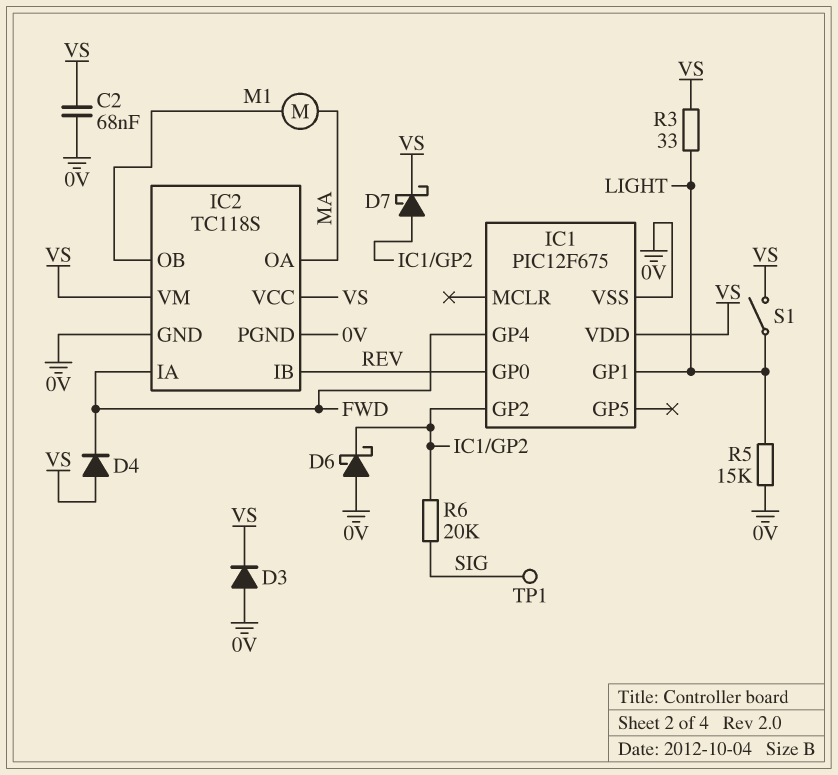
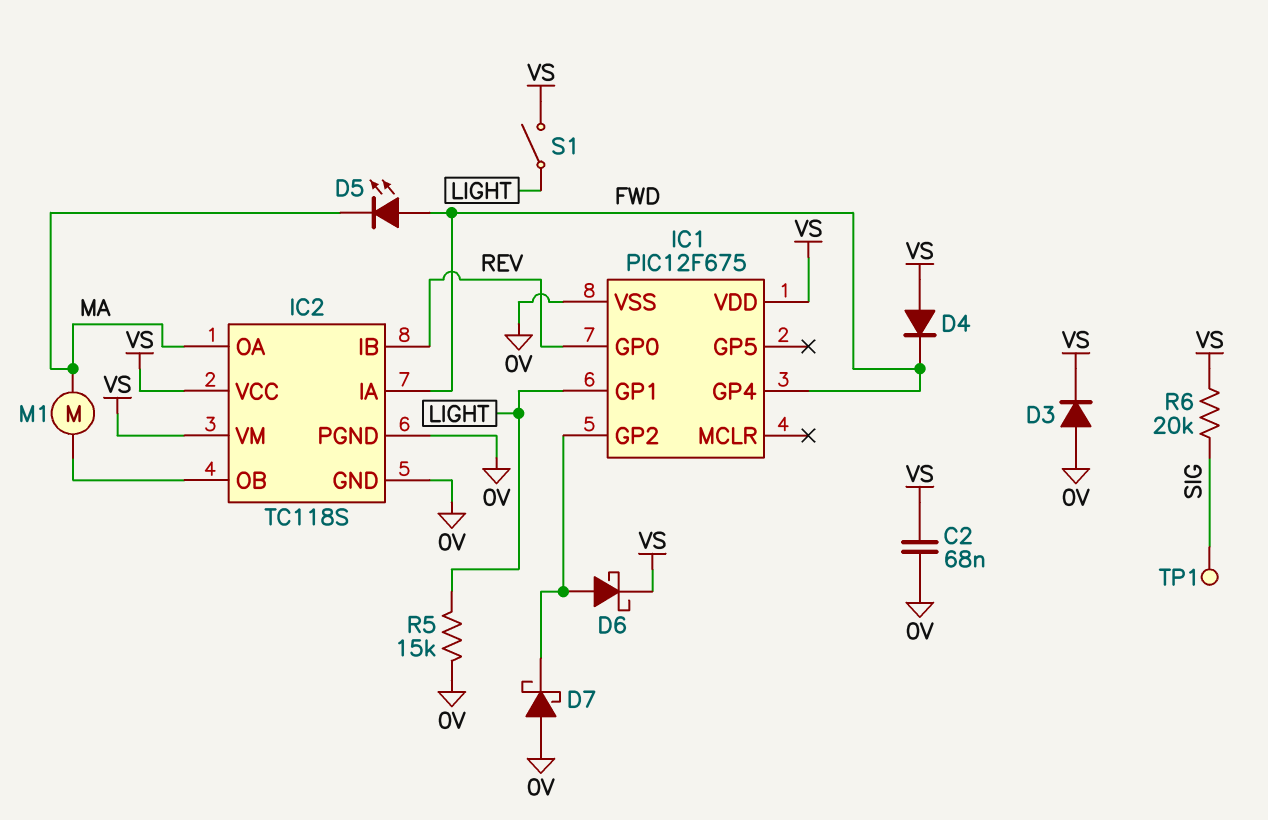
D5: none -> LED (A FWD, K MA)
D6: schottky (A 0V, K IC1/GP2) -> schottky (A IC1/GP2, K VS)
D7: schottky (A IC1/GP2, K VS) -> schottky (A 0V, K IC1/GP2)
R3: 33 (LIGHT, VS) -> none
R6: 20k (IC1/GP2, SIG) -> 20k (SIG, VS)

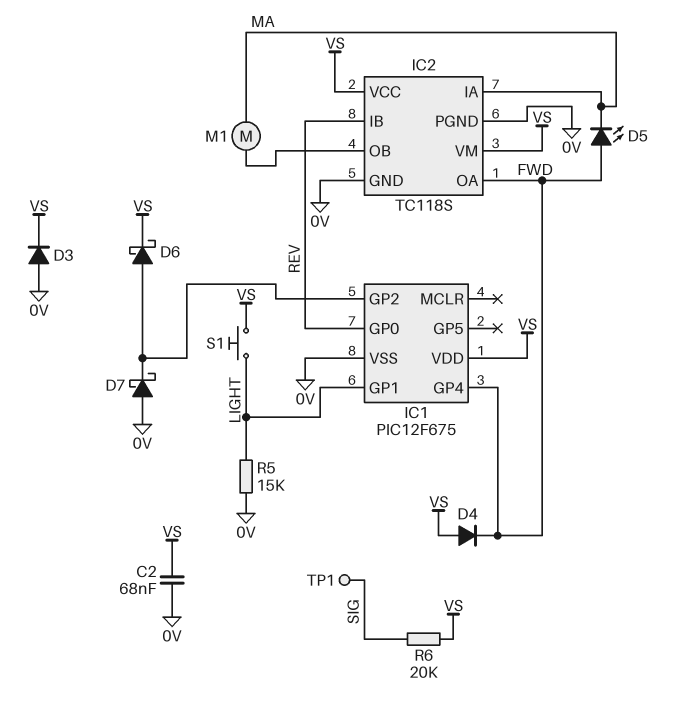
IC2 pin IA: FWD -> MA
IC2 pin OA: MA -> FWD
S1: switch (LIGHT, VS) -> button (LIGHT, VS)

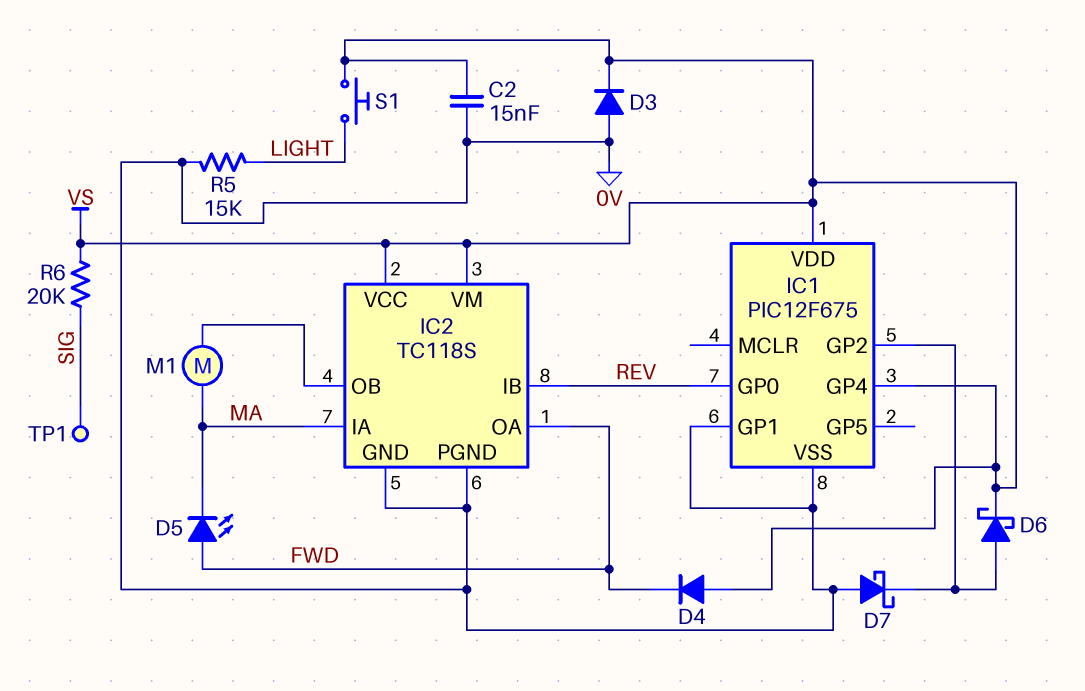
C2: 68nF (0V, VS) -> 15nF (0V, VS)
IC1 pin GP1: LIGHT -> 0V
IC1 pin GP4: FWD -> VS

